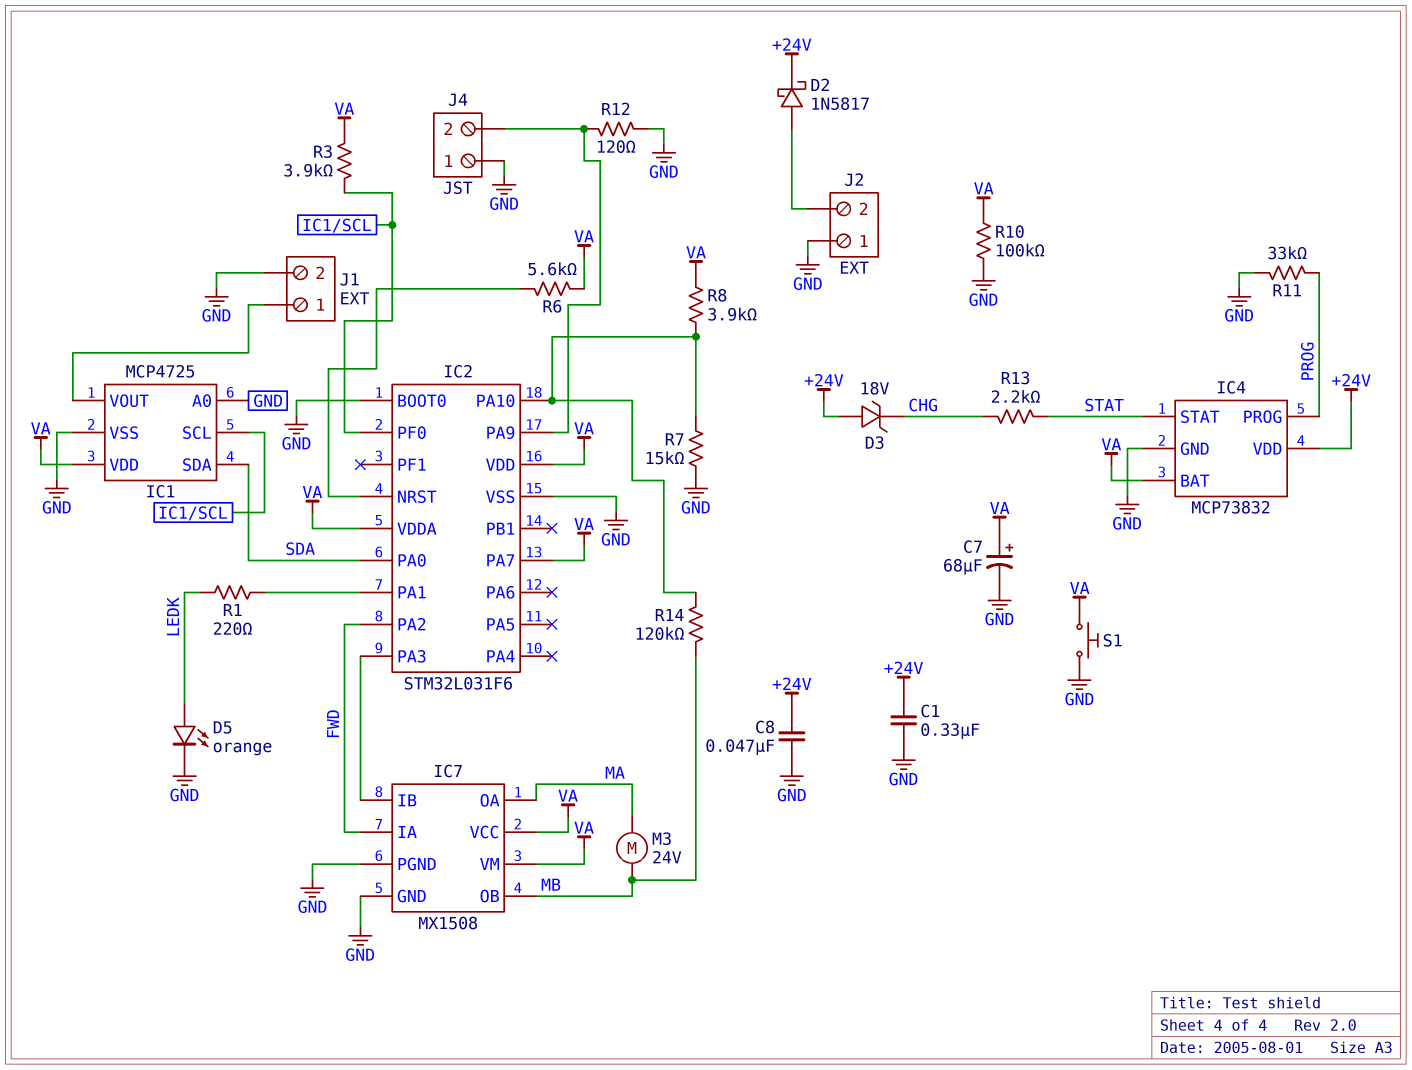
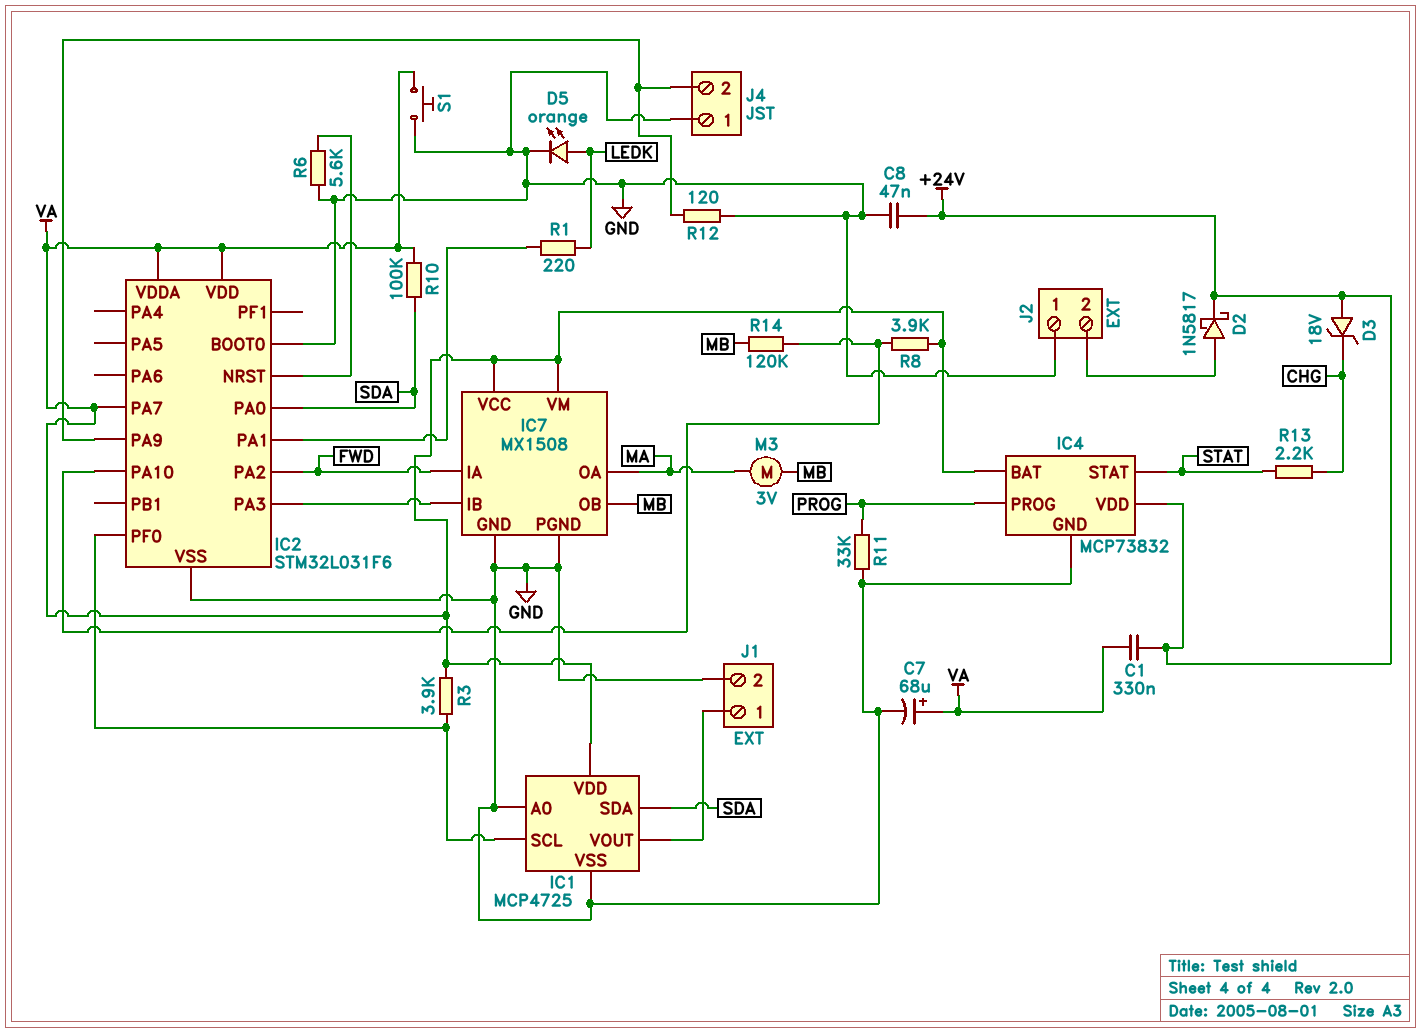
C1: 330nF (+24V, GND) -> 330nF (+24V, VA)
M3: motor 24V (MA, MB) -> motor 3V (MA, MB)
R6: 5.6k (IC2/NRST, VA) -> 5.6k (GND, IC2/NRST)
R7: 15k (GND, IC2/PA10) -> none
R10: 100k (GND, VA) -> 100k (SDA, VA)

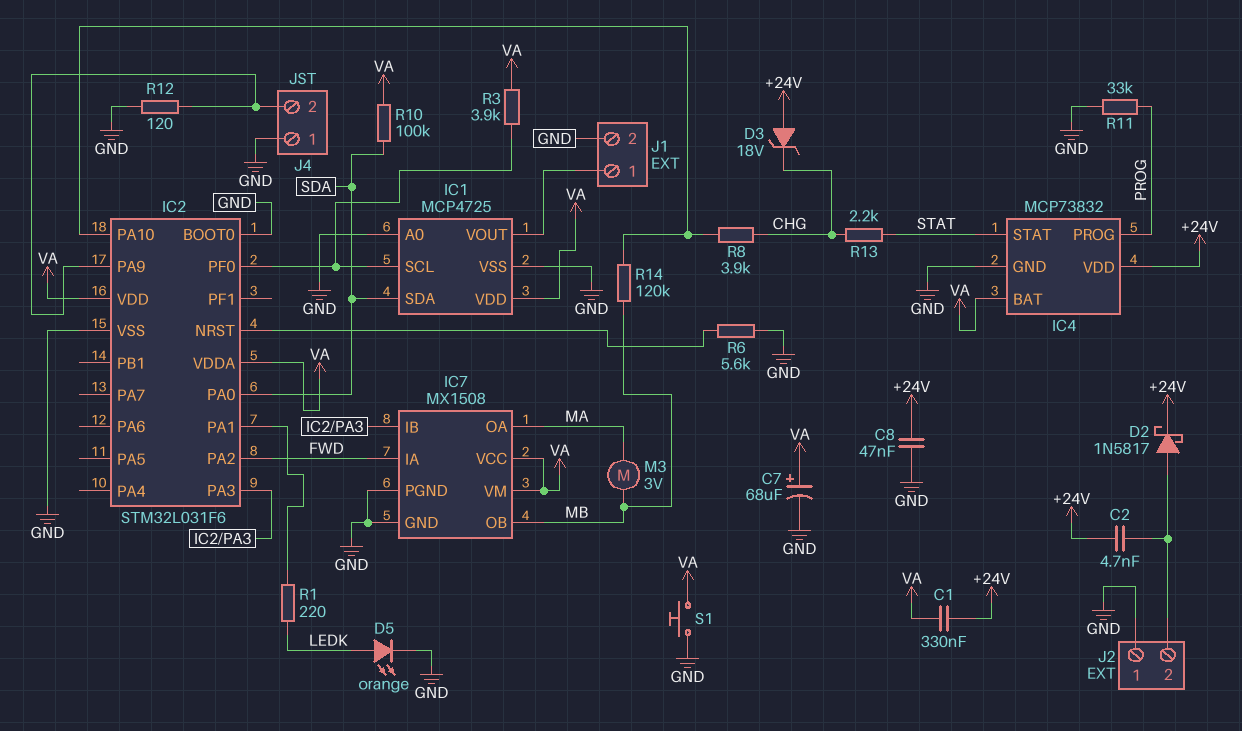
C2: none -> 4.7nF (+24V, J2/2)
IC2 pin PA7: VA -> none
R8: 3.9k (IC2/PA10, VA) -> 3.9k (CHG, IC2/PA10)

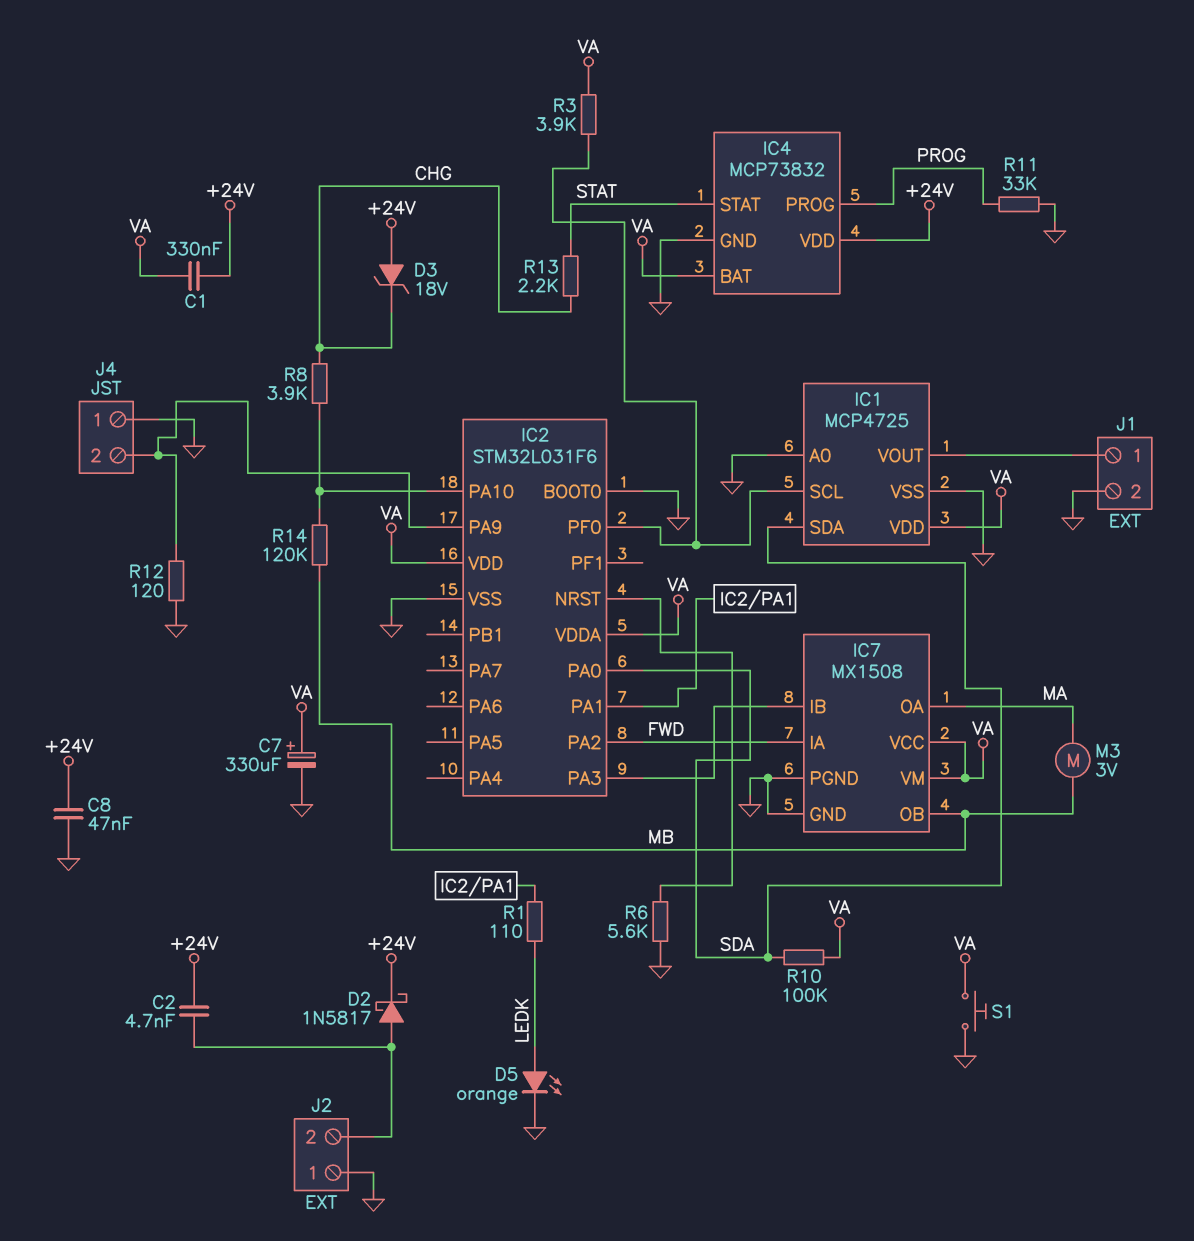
C7: 68uF (plus VA, minus GND) -> 330uF (plus VA, minus GND)
R1: 220 (IC2/PA1, LEDK) -> 110 (IC2/PA1, LEDK)

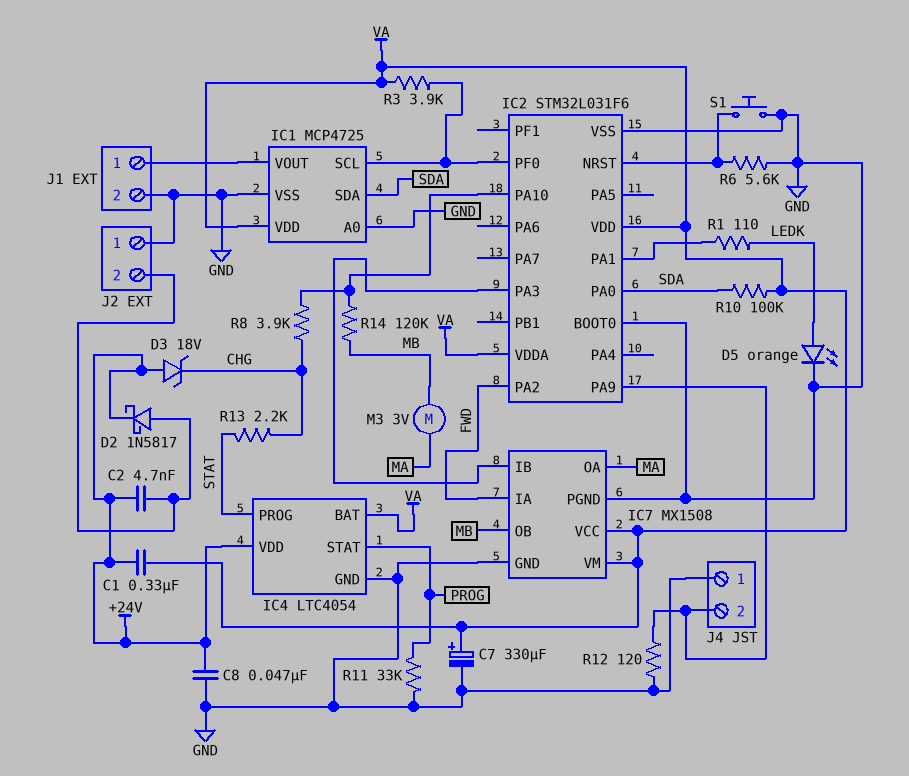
IC4: MCP73832 -> LTC4054
IC4 pin PROG: PROG -> STAT
IC4 pin STAT: STAT -> PROG
S1: button (GND, VA) -> button (GND, IC2/NRST)

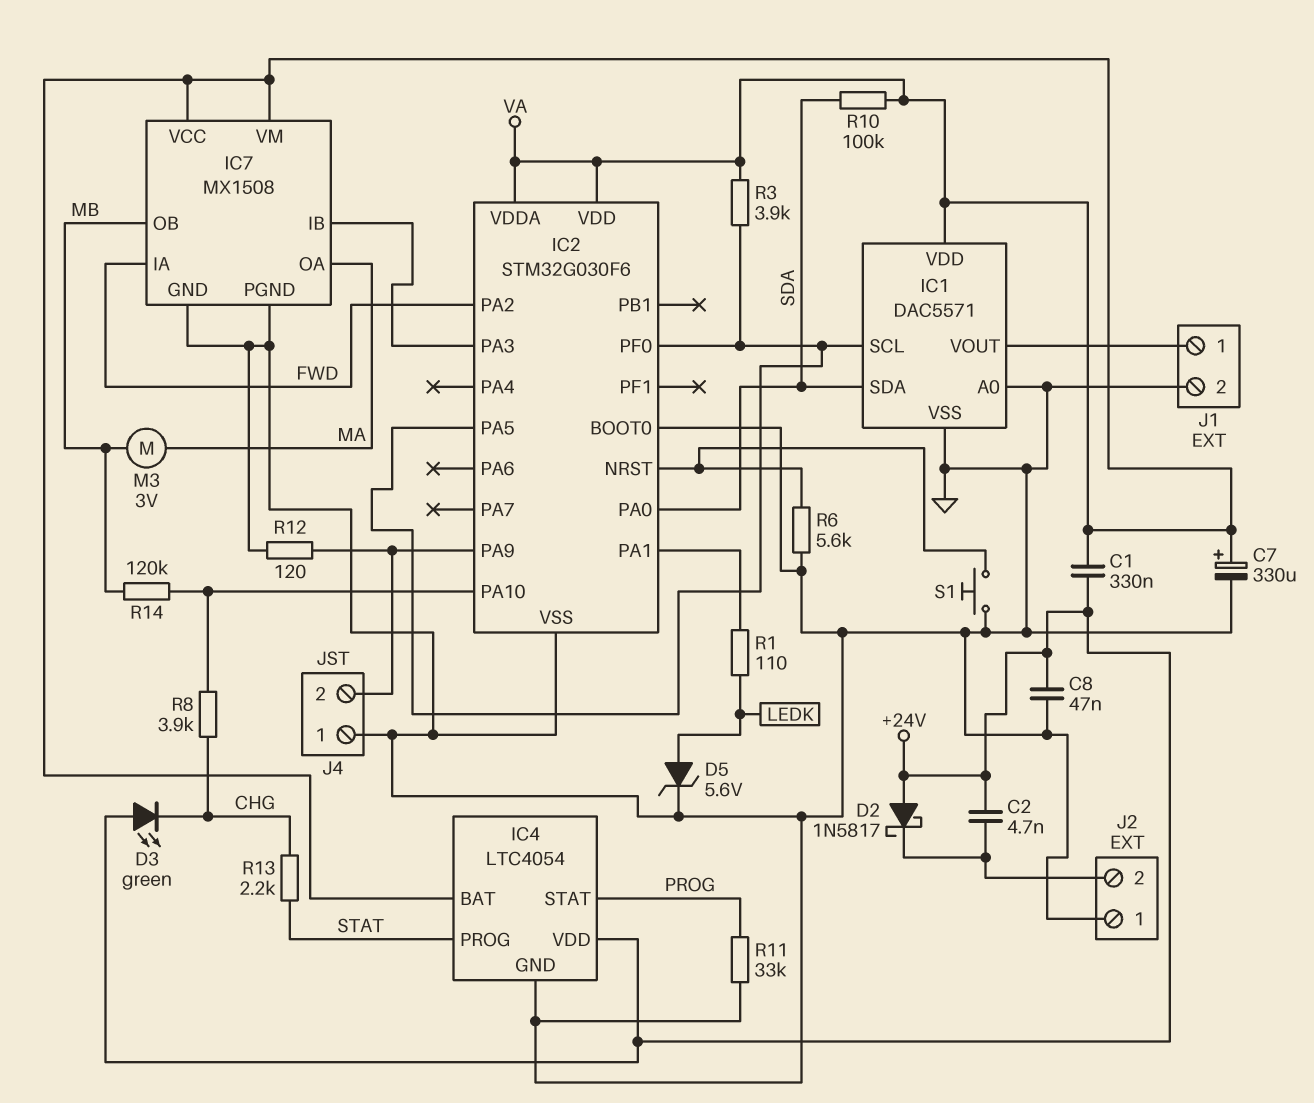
D2: schottky 1N5817 (A J2/2, K +24V) -> schottky 1N5817 (A +24V, K J2/2)
D3: zener 18V (A +24V, K CHG) -> LED green (A +24V, K CHG)
D5: LED orange (A LEDK, K GND) -> zener 5.6V (A LEDK, K GND)
IC1: MCP4725 -> DAC5571
IC2: STM32L031F6 -> STM32G030F6
IC2 pin PA5: none -> IC1/SCL

